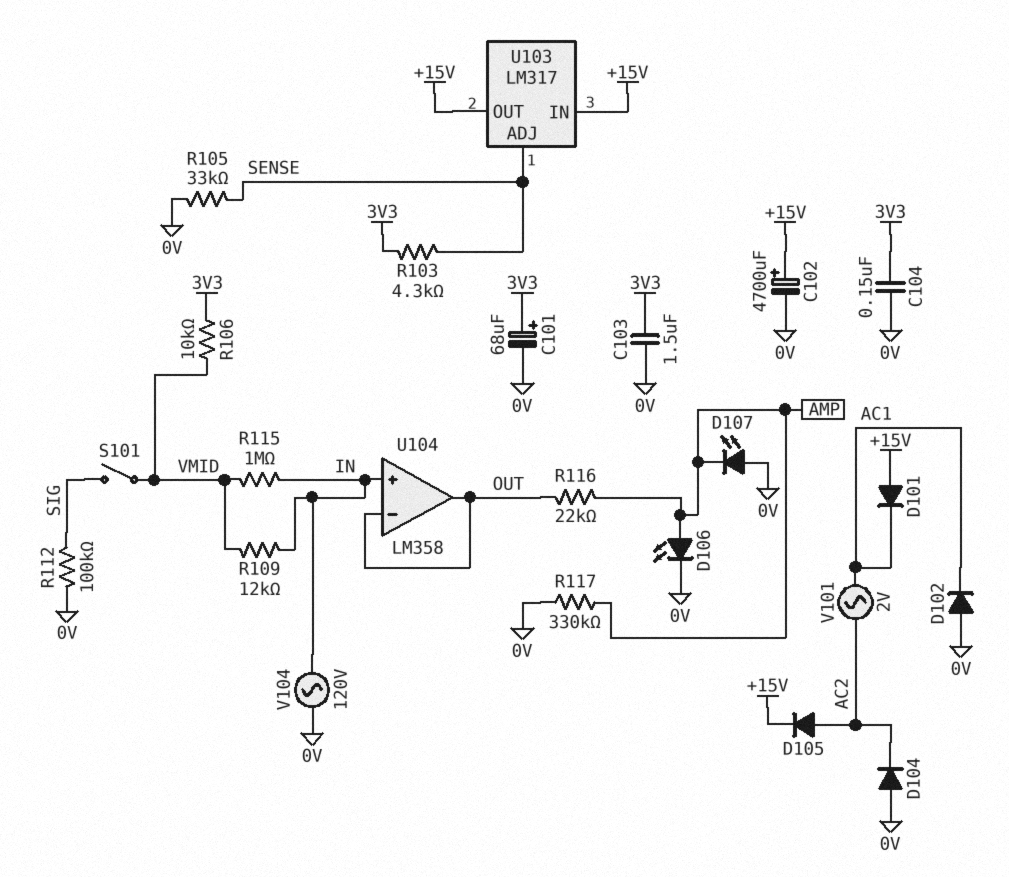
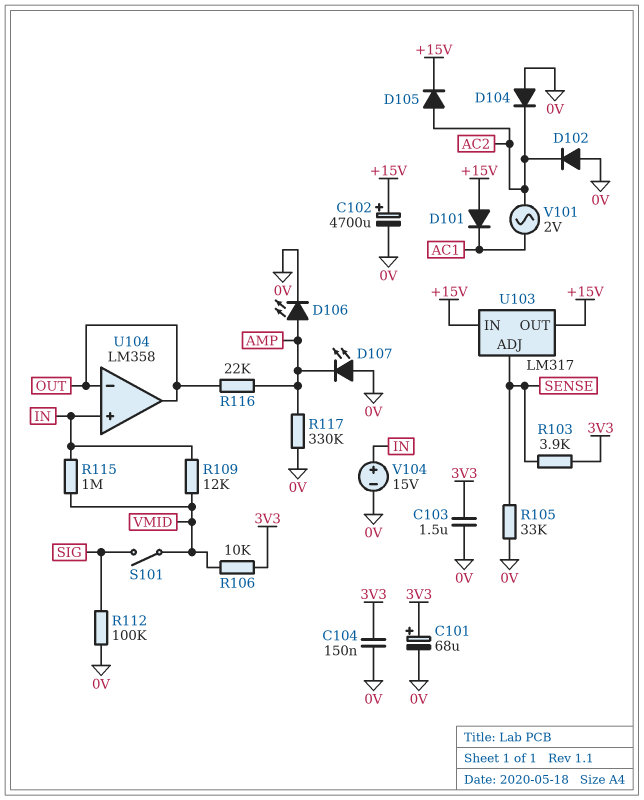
D102: diode (A 0V, K AC1) -> diode (A 0V, K AC2)
R103: 4.3k (3V3, SENSE) -> 3.9k (3V3, SENSE)
V104: AC 120V (0V, IN) -> 15V (plus IN, minus 0V)

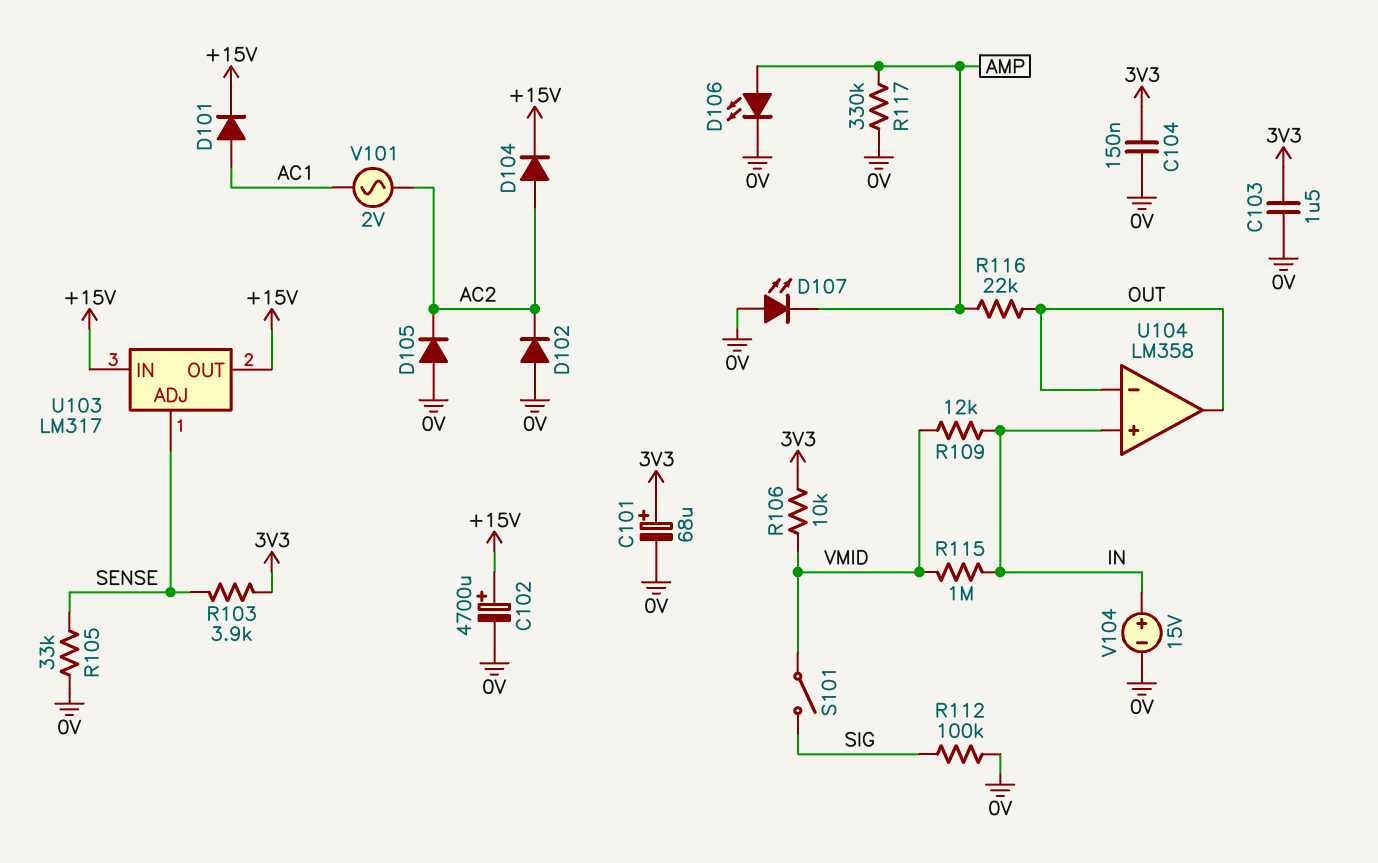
D101: diode (A +15V, K AC1) -> diode (A AC1, K +15V)
D104: diode (A 0V, K AC2) -> diode (A AC2, K +15V)
D105: diode (A AC2, K +15V) -> diode (A 0V, K AC2)

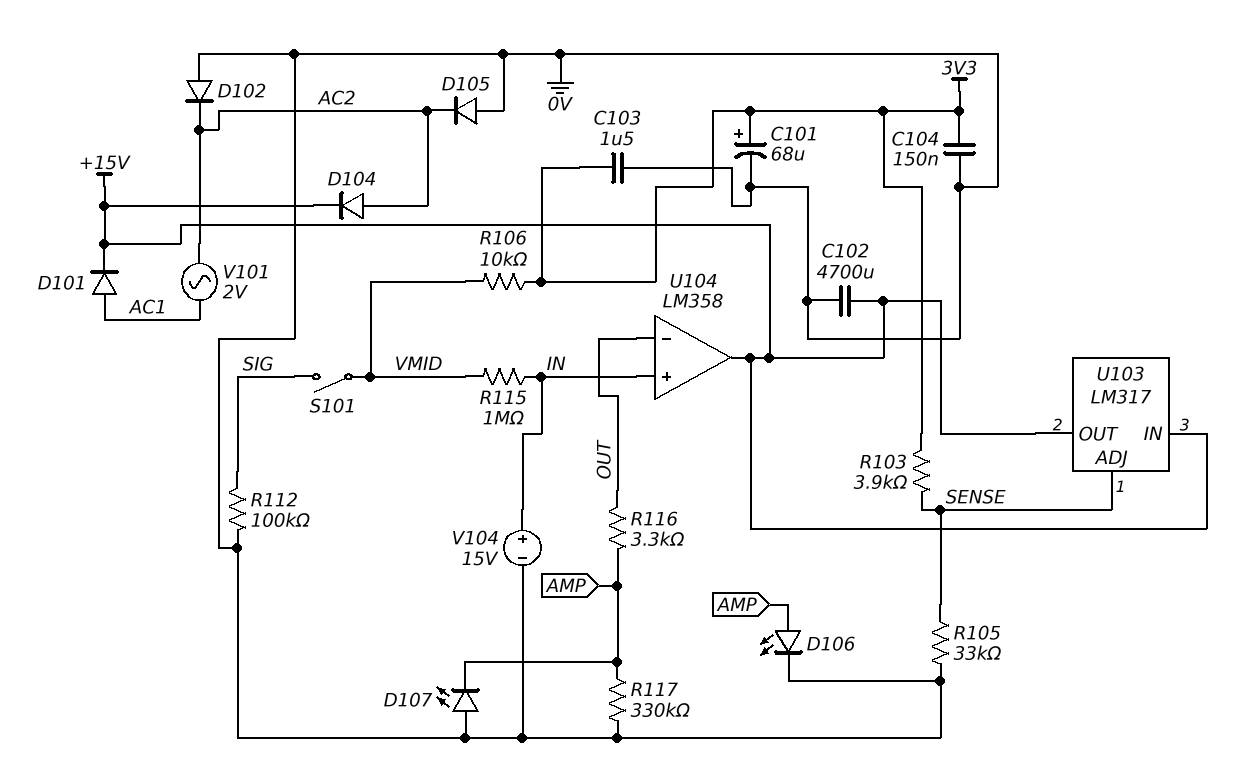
C102: 4700uF (plus +15V, minus 0V) -> 4700uF (+15V, 0V)
R109: 12k (IN, VMID) -> none
R116: 22k (AMP, OUT) -> 3.3k (AMP, OUT)
U104 pin out: OUT -> +15V

